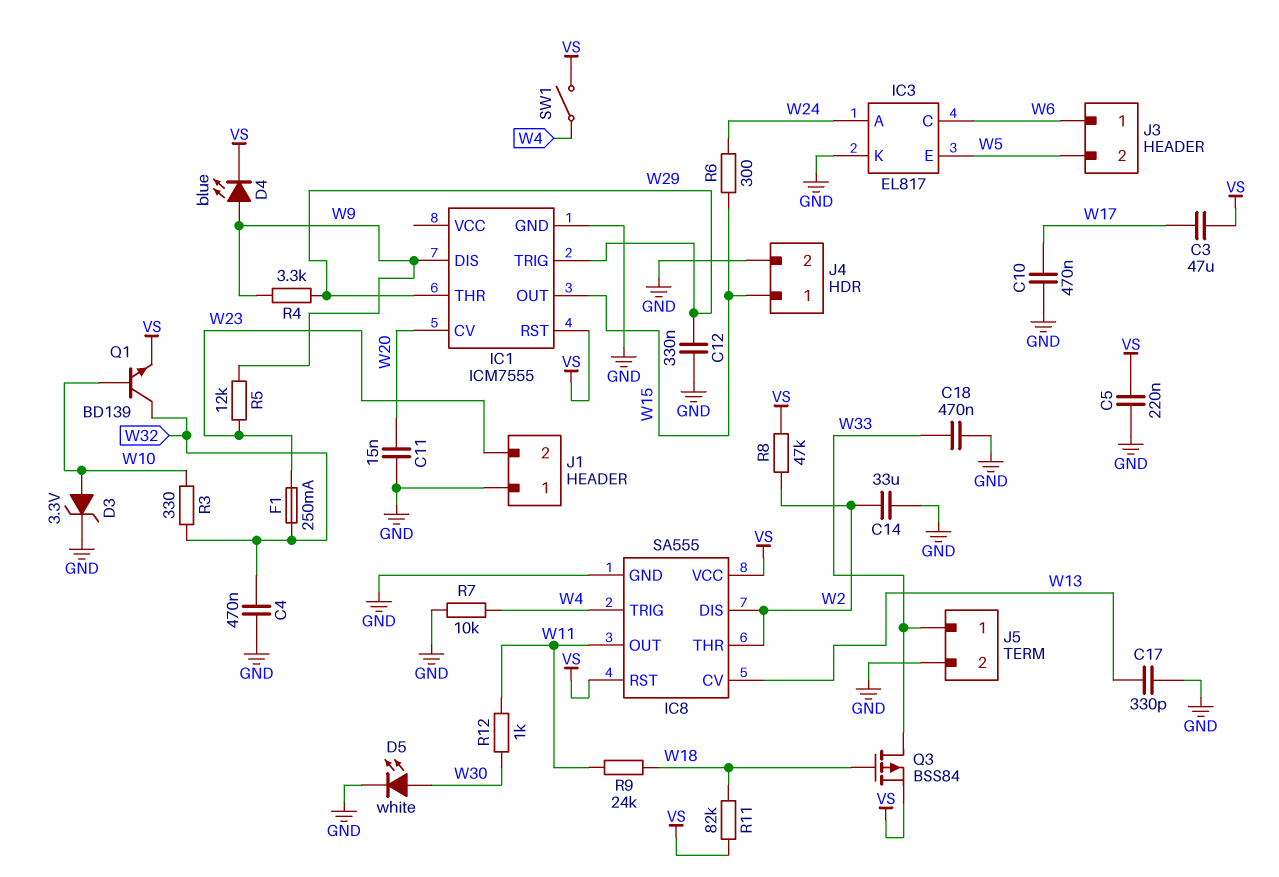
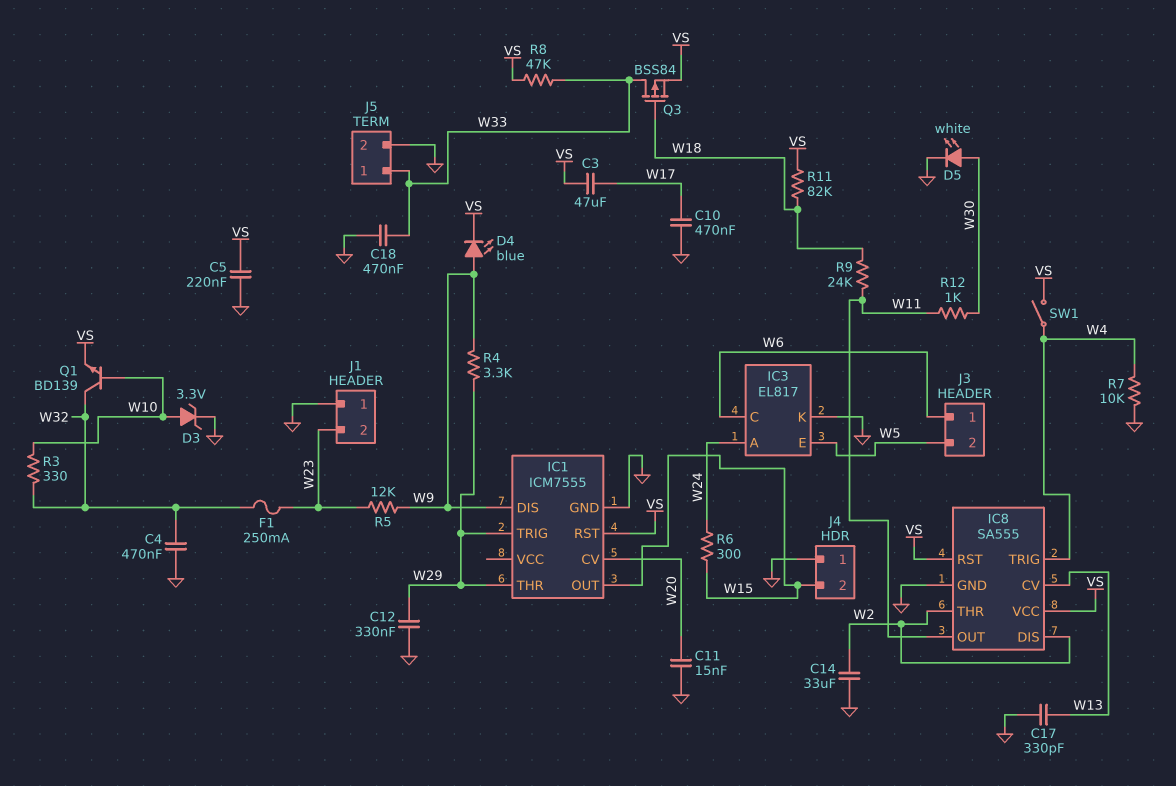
J4 pin 1: W15 -> GND
J4 pin 2: GND -> W15
R8: 47k (VS, W2) -> 47k (VS, W33)

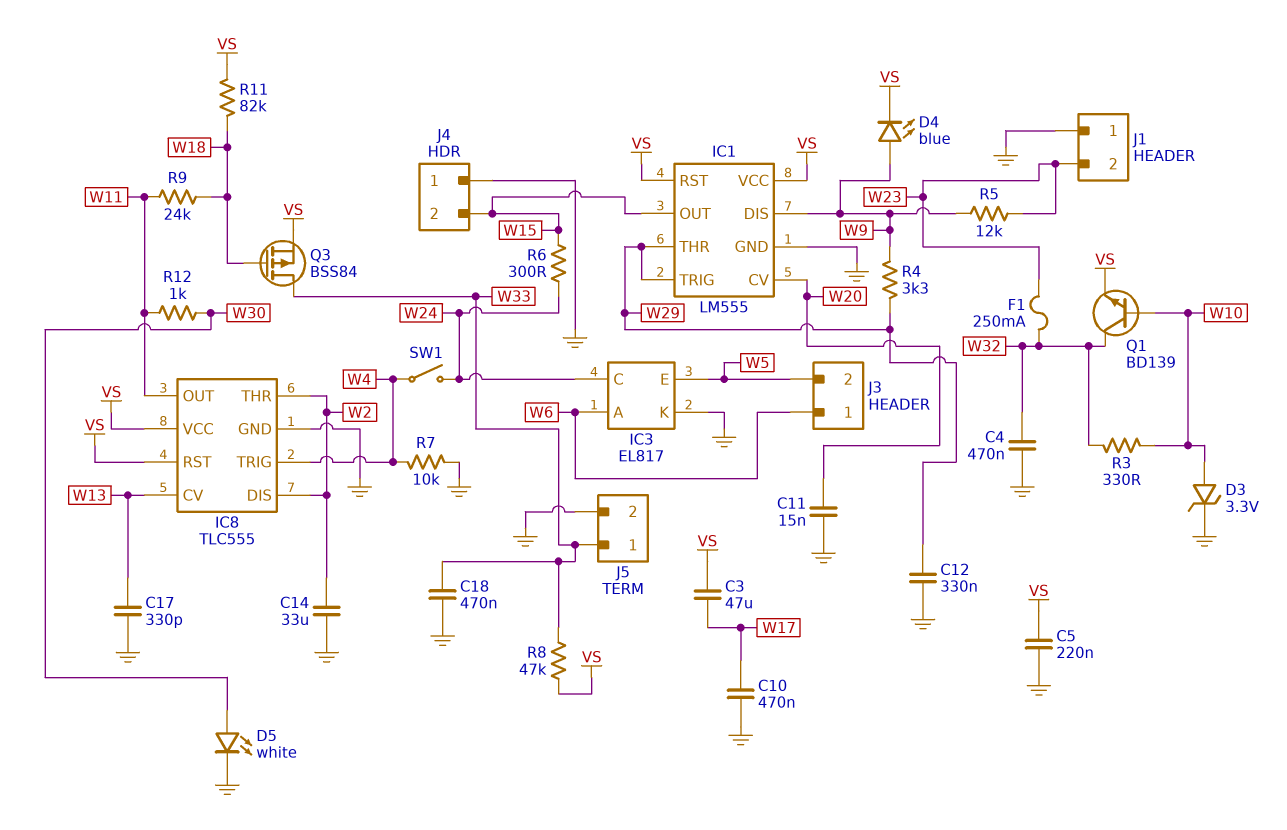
IC1: ICM7555 -> LM555
IC1 pin VCC: none -> VS
IC3 pin A: W24 -> W6
IC3 pin C: W6 -> W24
IC8: SA555 -> TLC555
SW1: switch (VS, W4) -> switch (W4, W24)

